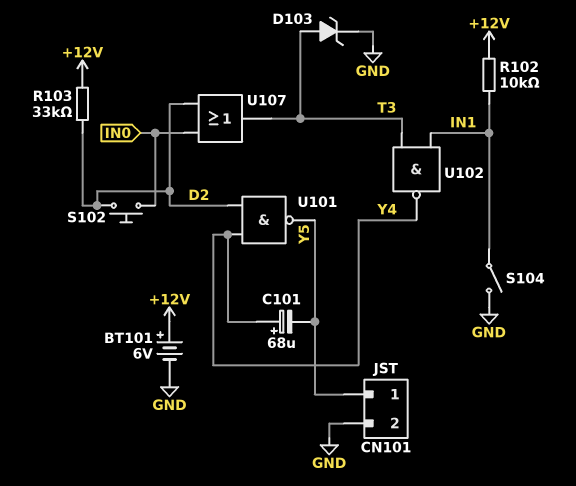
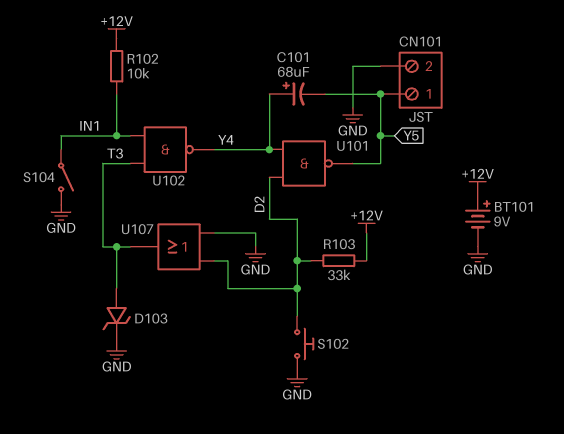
BT101: 6V (plus +12V, minus GND) -> 9V (plus +12V, minus GND)
S102: button (D2, IN0) -> button (D2, GND)
U107: OR (in D2, in IN0, out T3) -> OR (in D2, in GND, out T3)

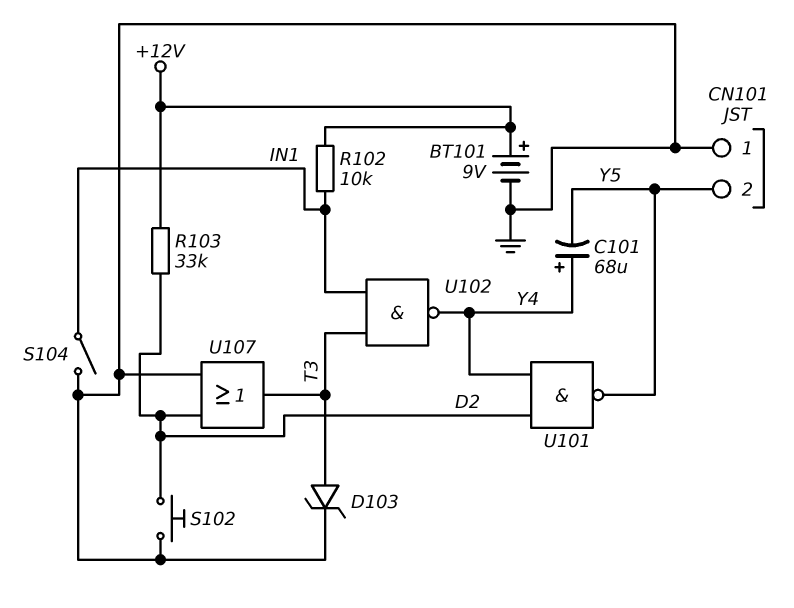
CN101 pin 1: Y5 -> GND
CN101 pin 2: GND -> Y5

